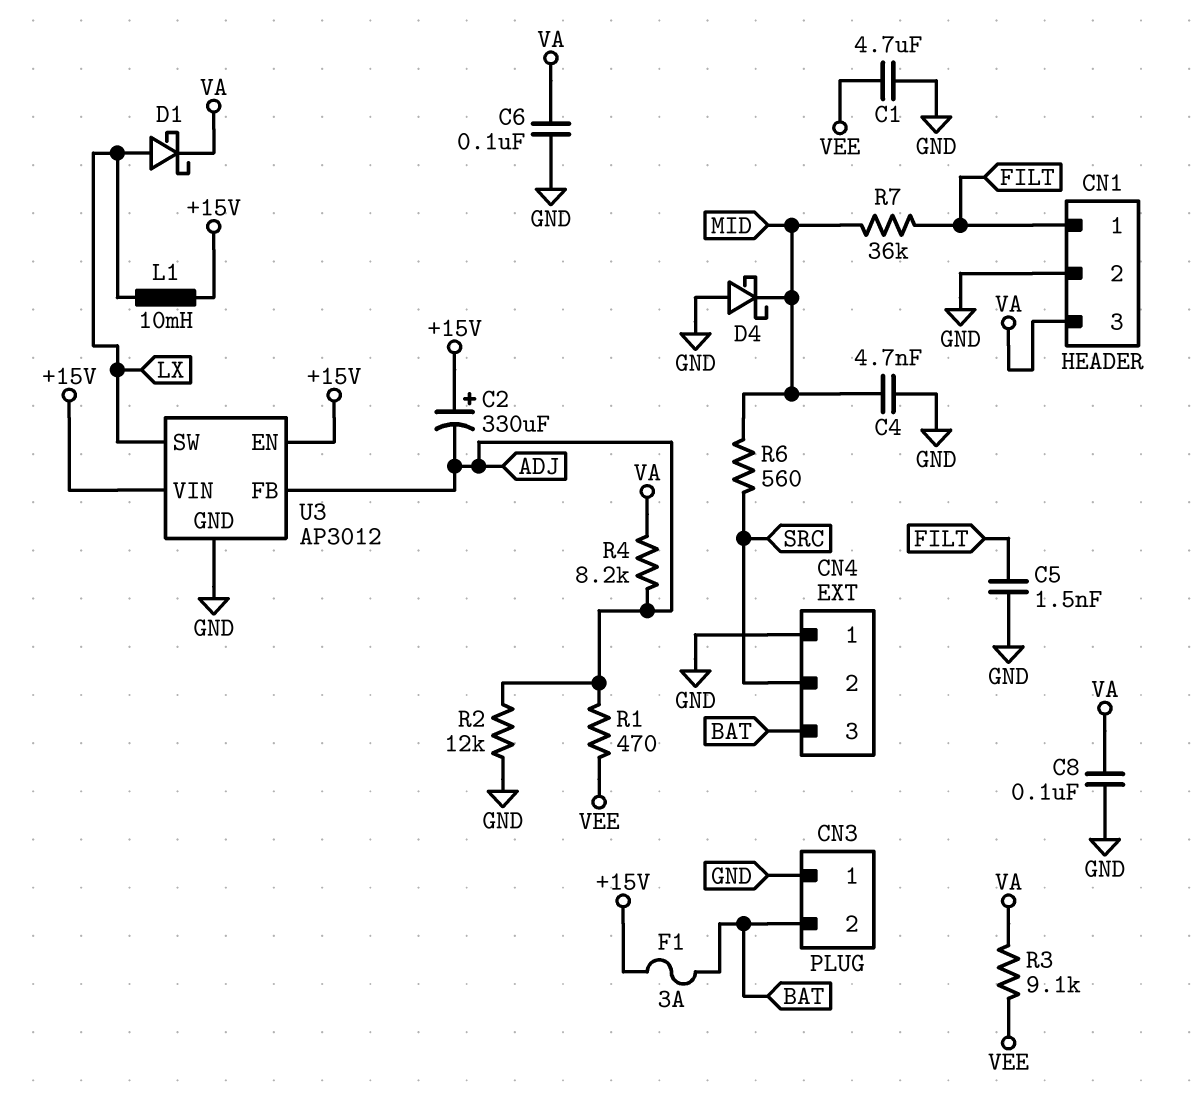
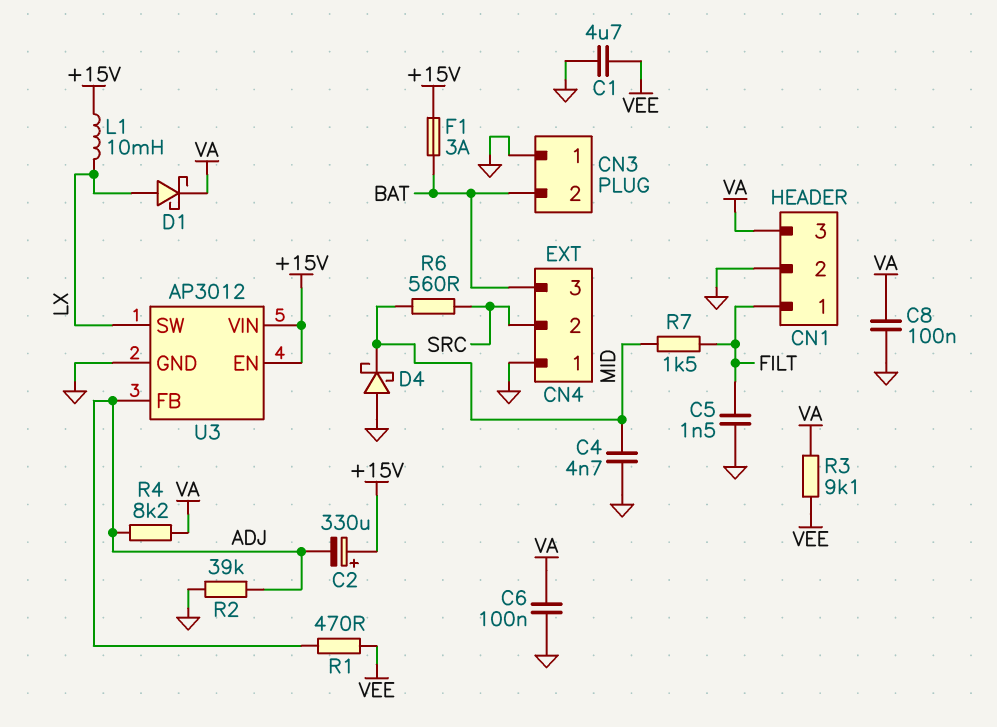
R2: 12k (ADJ, GND) -> 39k (ADJ, GND)
R7: 36k (FILT, MID) -> 1.5k (FILT, MID)

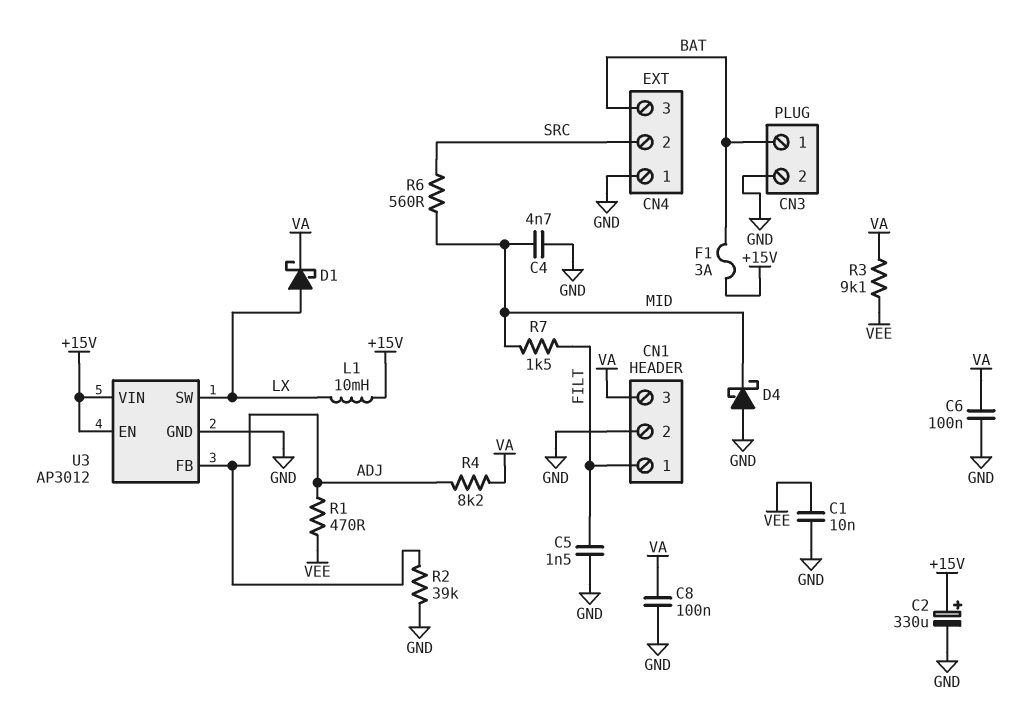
C1: 4.7uF (GND, VEE) -> 10nF (GND, VEE)
C2: 330uF (plus +15V, minus ADJ) -> 330uF (plus +15V, minus GND)
CN3 pin 1: GND -> BAT
CN3 pin 2: BAT -> GND

